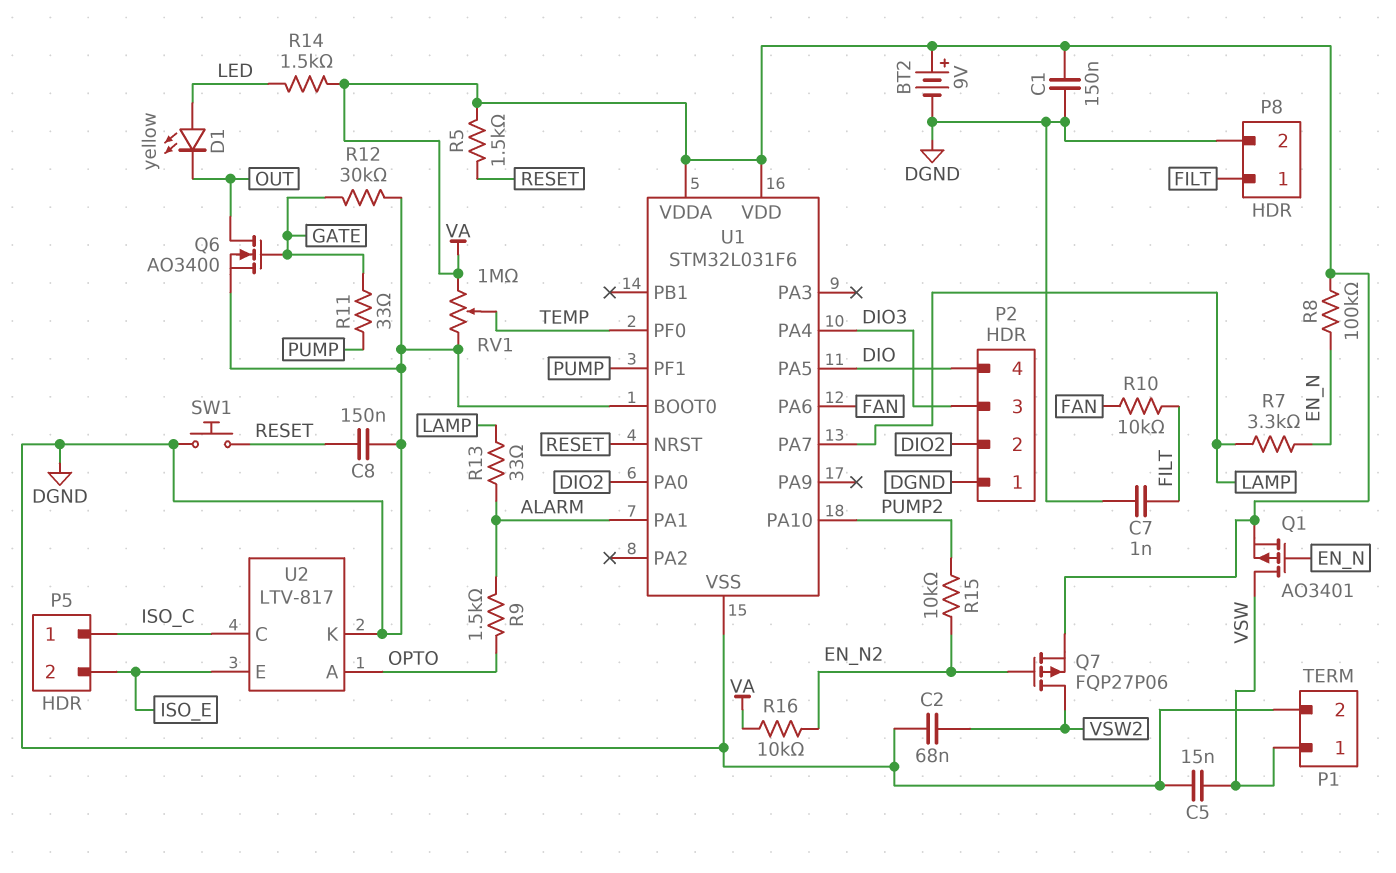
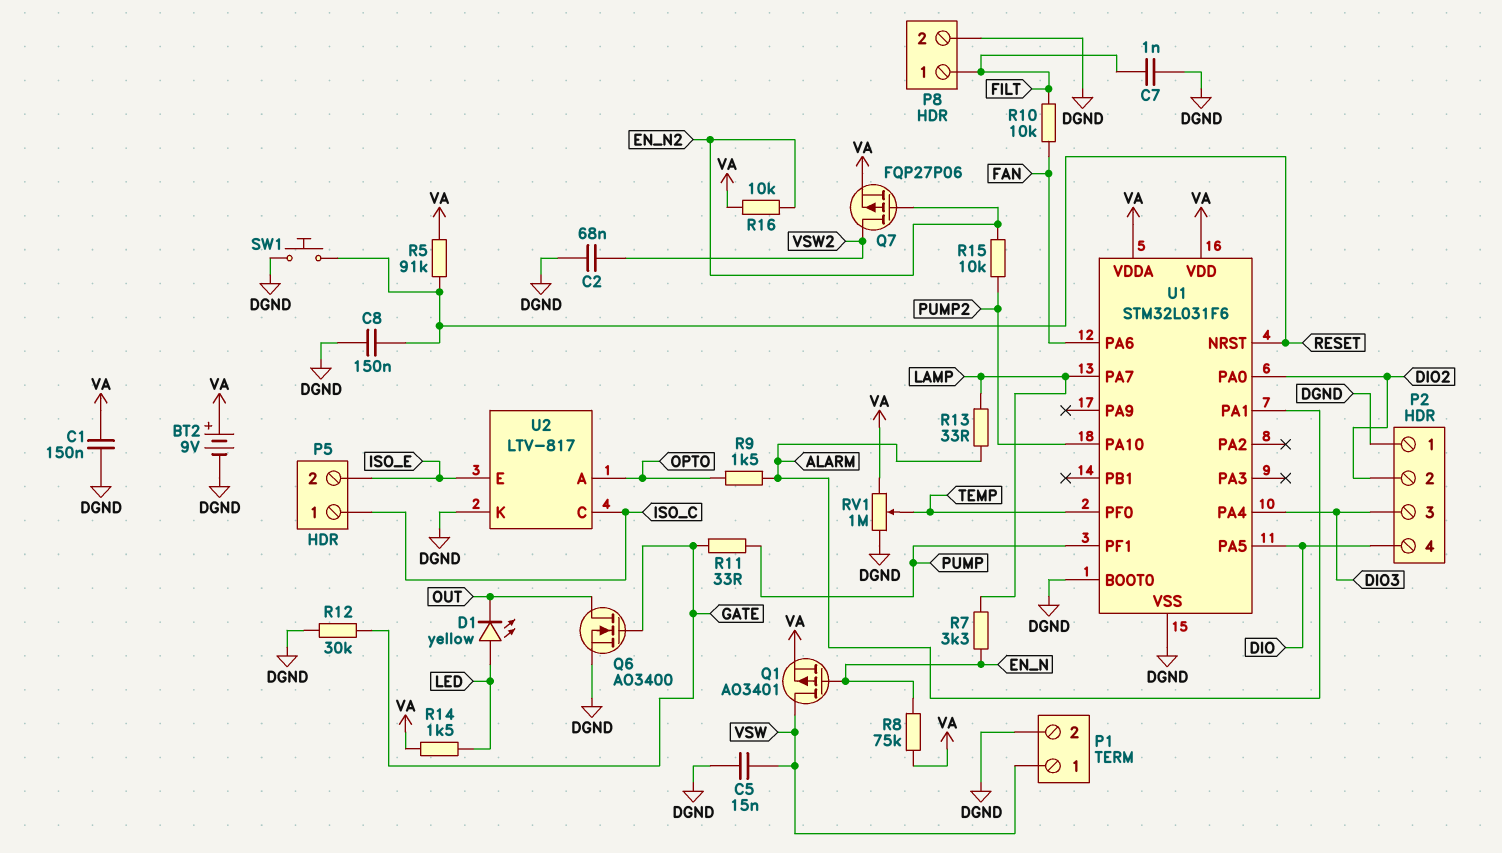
R5: 1.5k (RESET, VA) -> 91k (RESET, VA)
R8: 100k (EN_N, VA) -> 75k (EN_N, VA)

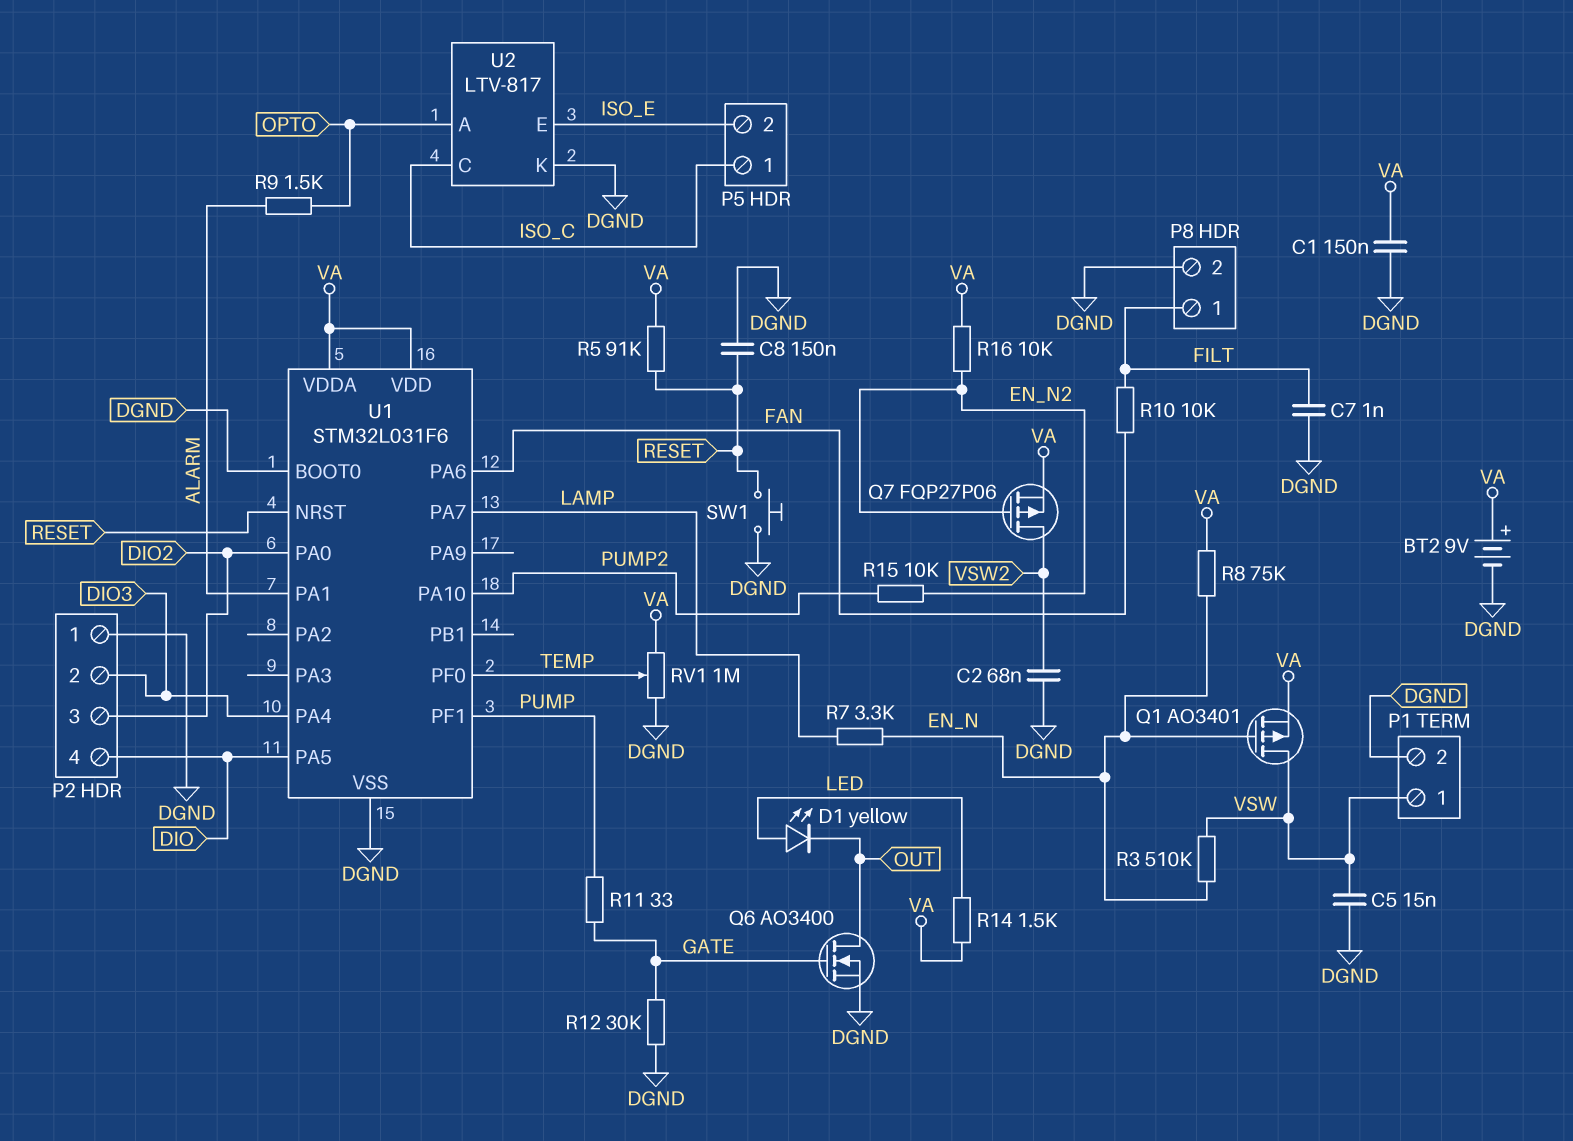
P2 pin 2: DIO2 -> DIO3
P2 pin 3: DIO3 -> DIO2
R3: none -> 510k (EN_N, VSW)
R13: 33 (ALARM, LAMP) -> none

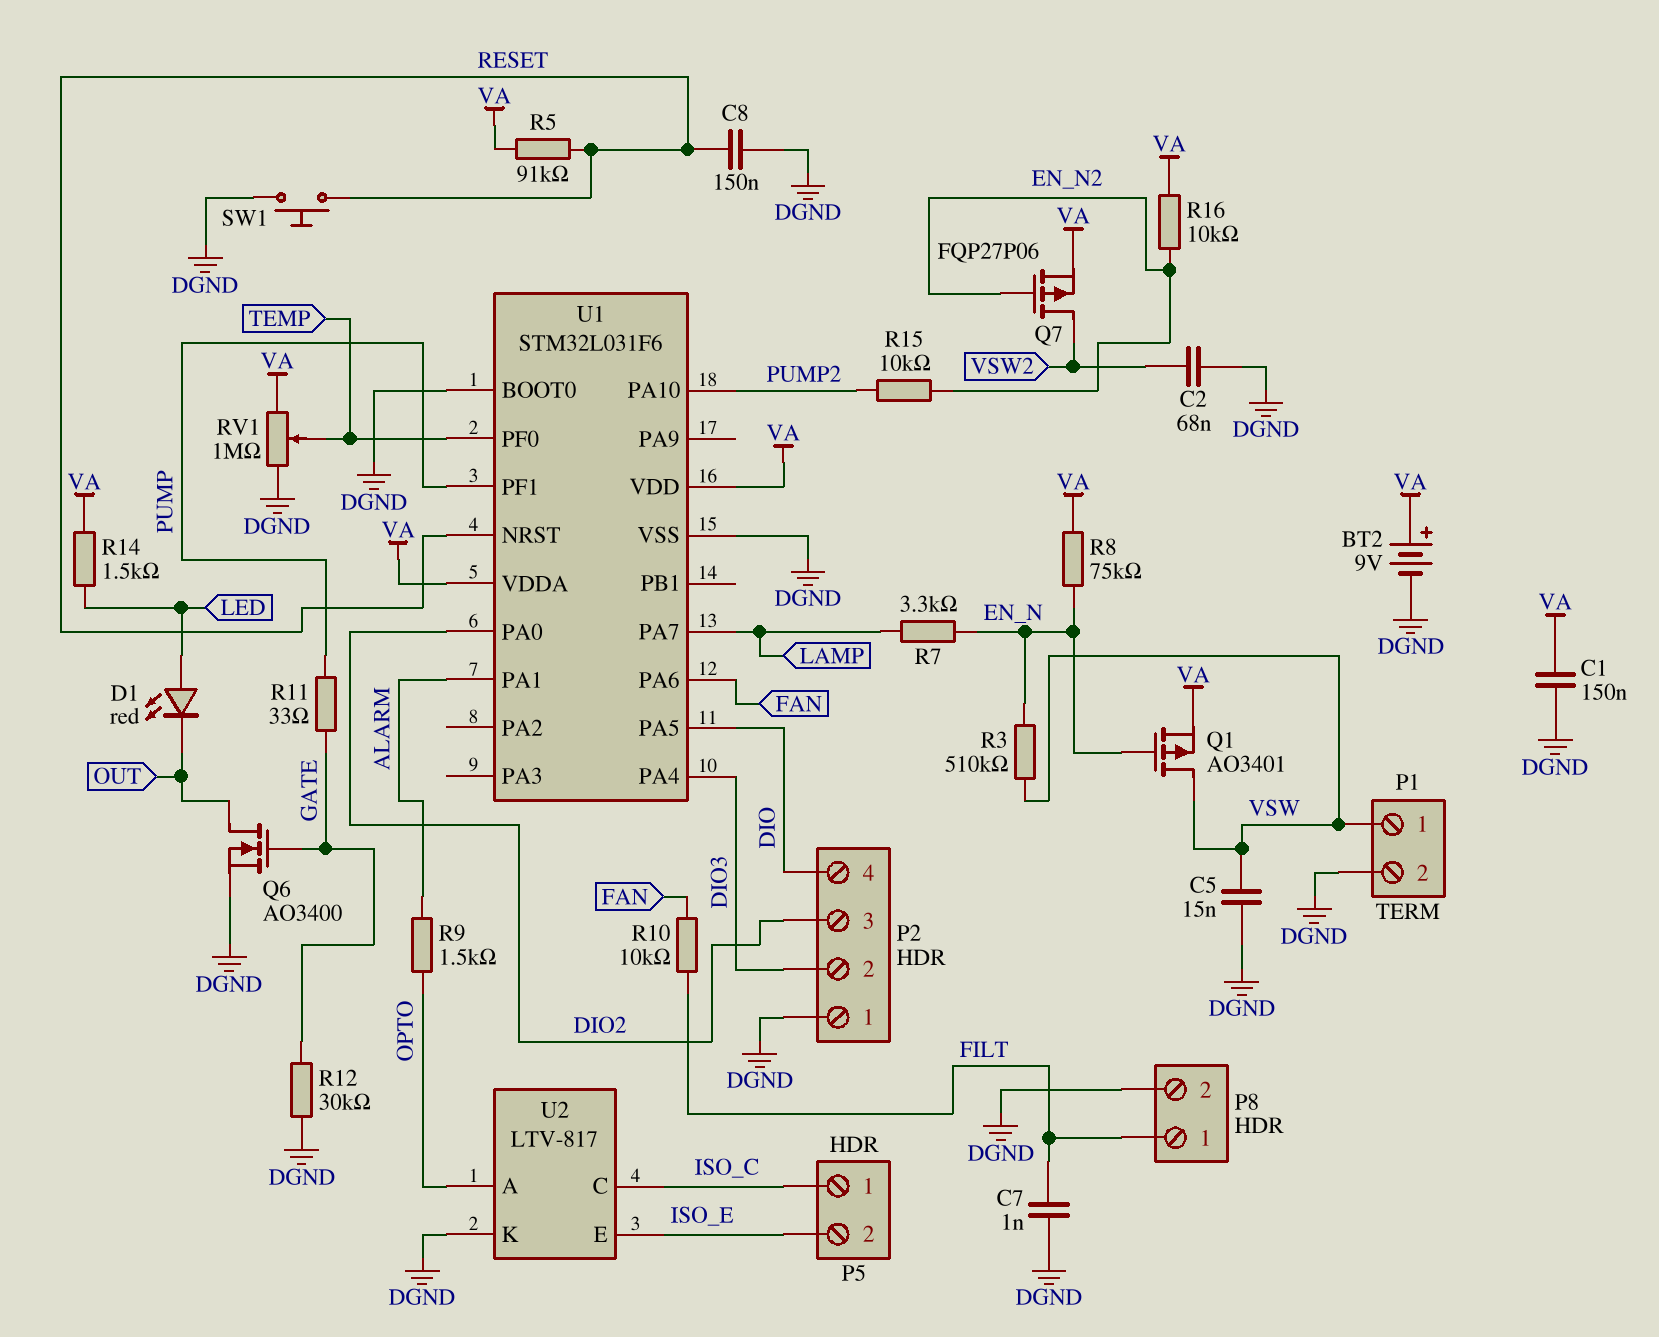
D1: LED yellow (A LED, K OUT) -> LED red (A LED, K OUT)

